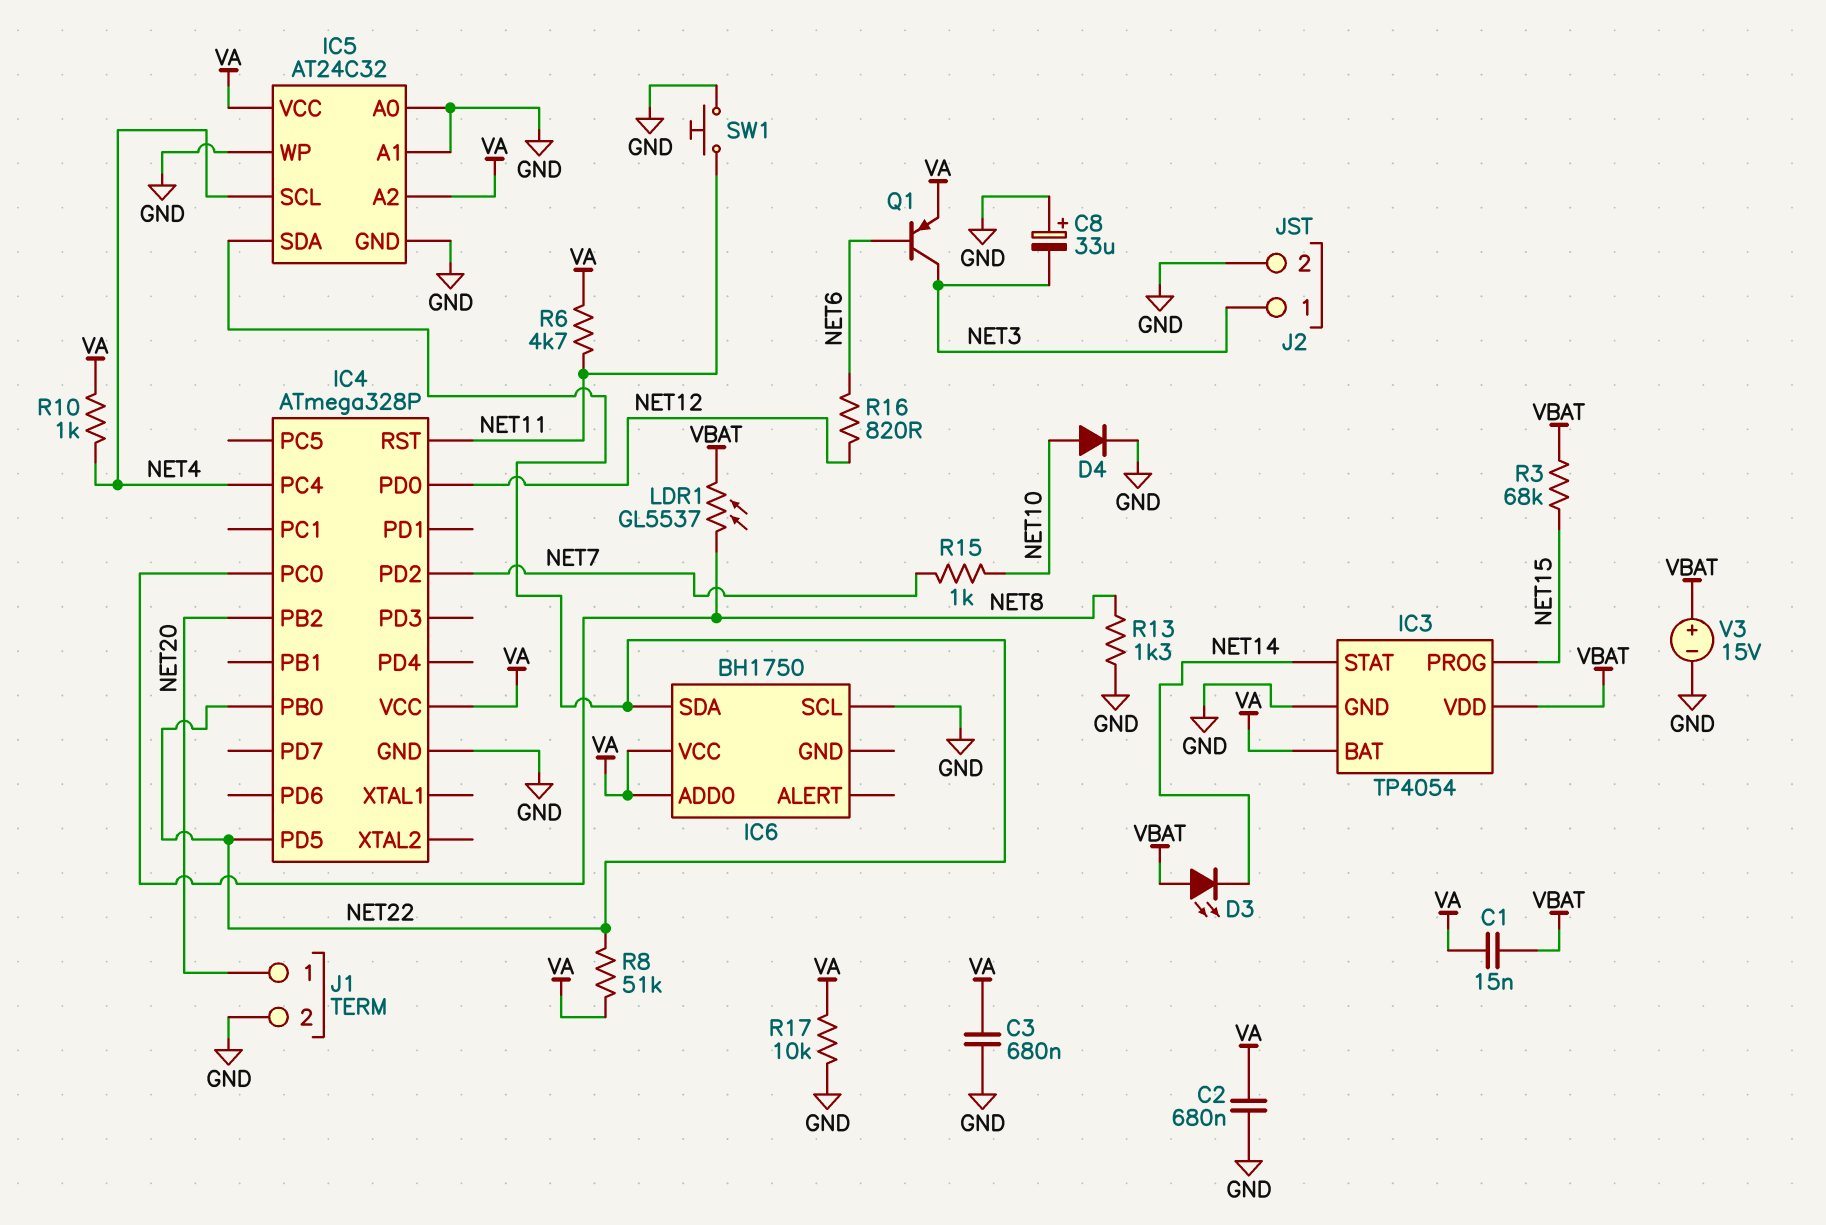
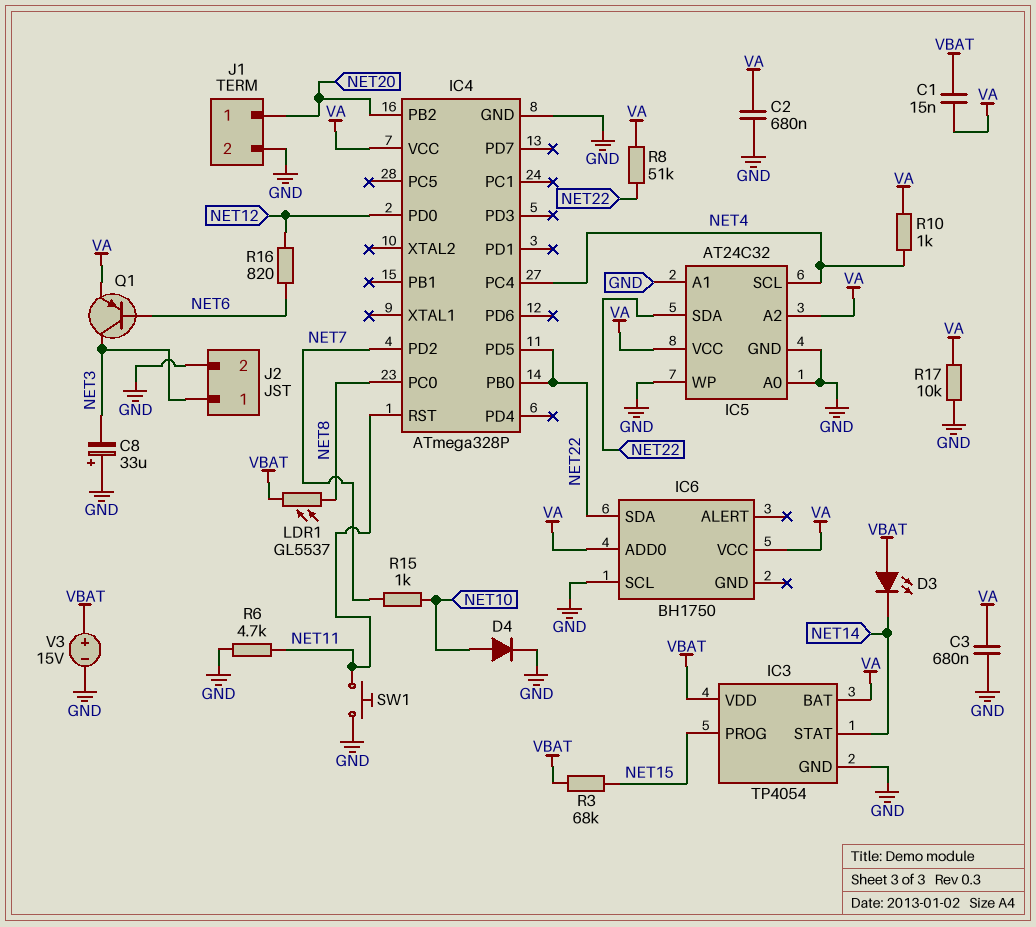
R6: 4.7k (NET11, VA) -> 4.7k (GND, NET11)
R13: 1.3k (GND, NET8) -> none

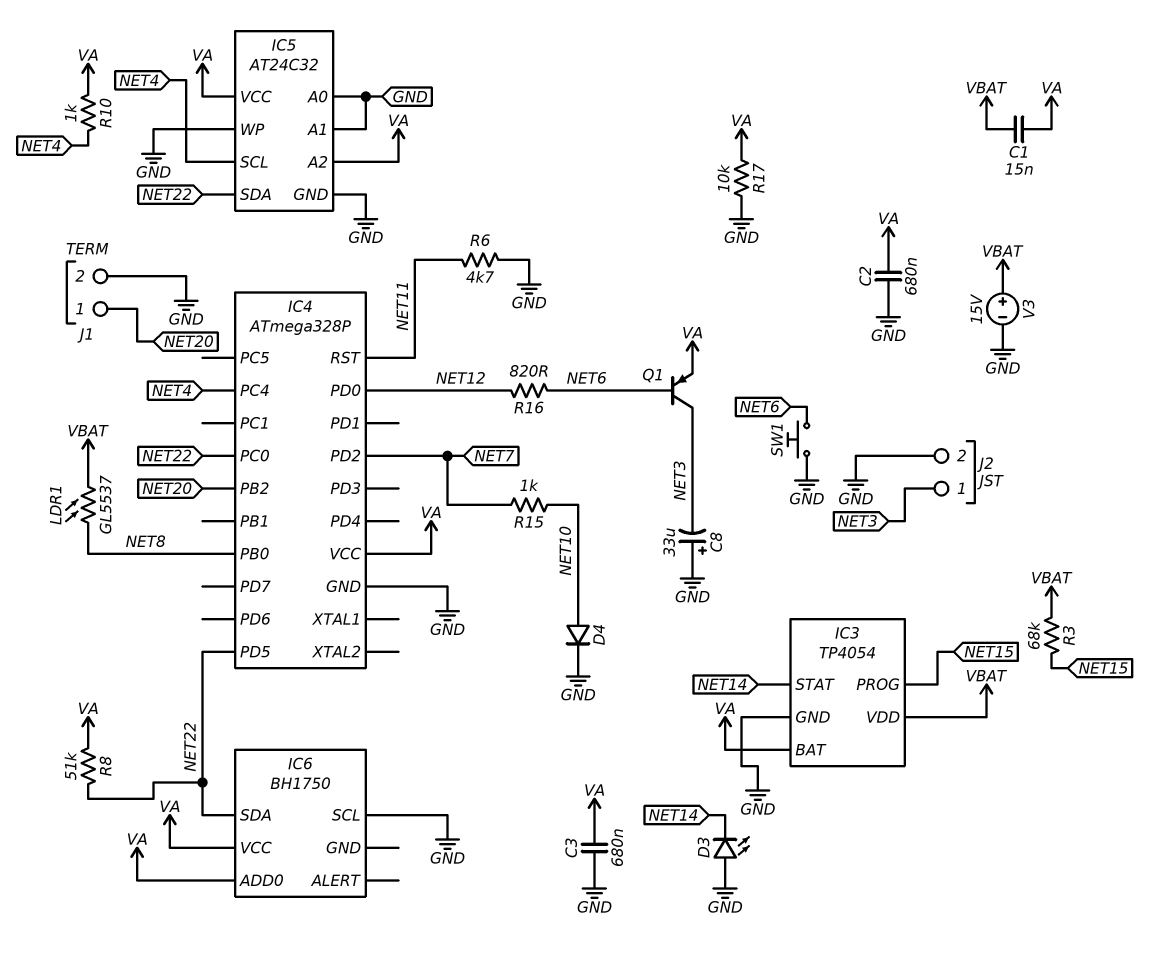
D3: LED (A VBAT, K NET14) -> LED (A GND, K NET14)
IC4 pin PB0: NET22 -> NET8
IC4 pin PC0: NET8 -> NET22
SW1: button (GND, NET11) -> button (GND, NET6)

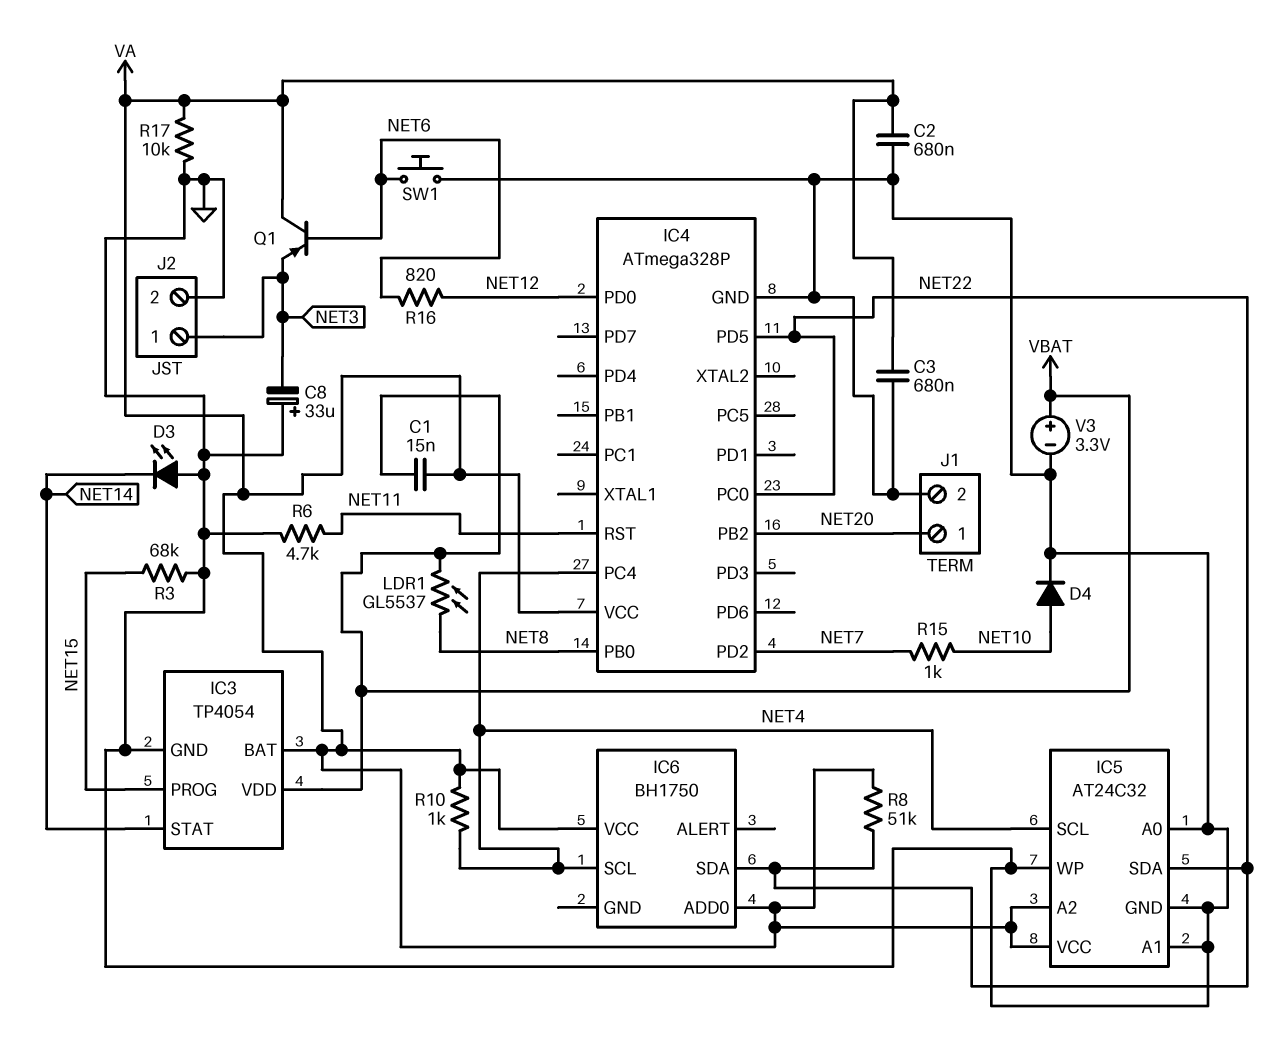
IC6 pin SCL: GND -> NET4
Q1: PNP (B NET6, C NET3, E VA) -> PNP (B NET6, C VA, E NET3)
R3: 68k (NET15, VBAT) -> 68k (GND, NET15)
V3: 15V (plus VBAT, minus GND) -> 3.3V (plus VBAT, minus GND)

